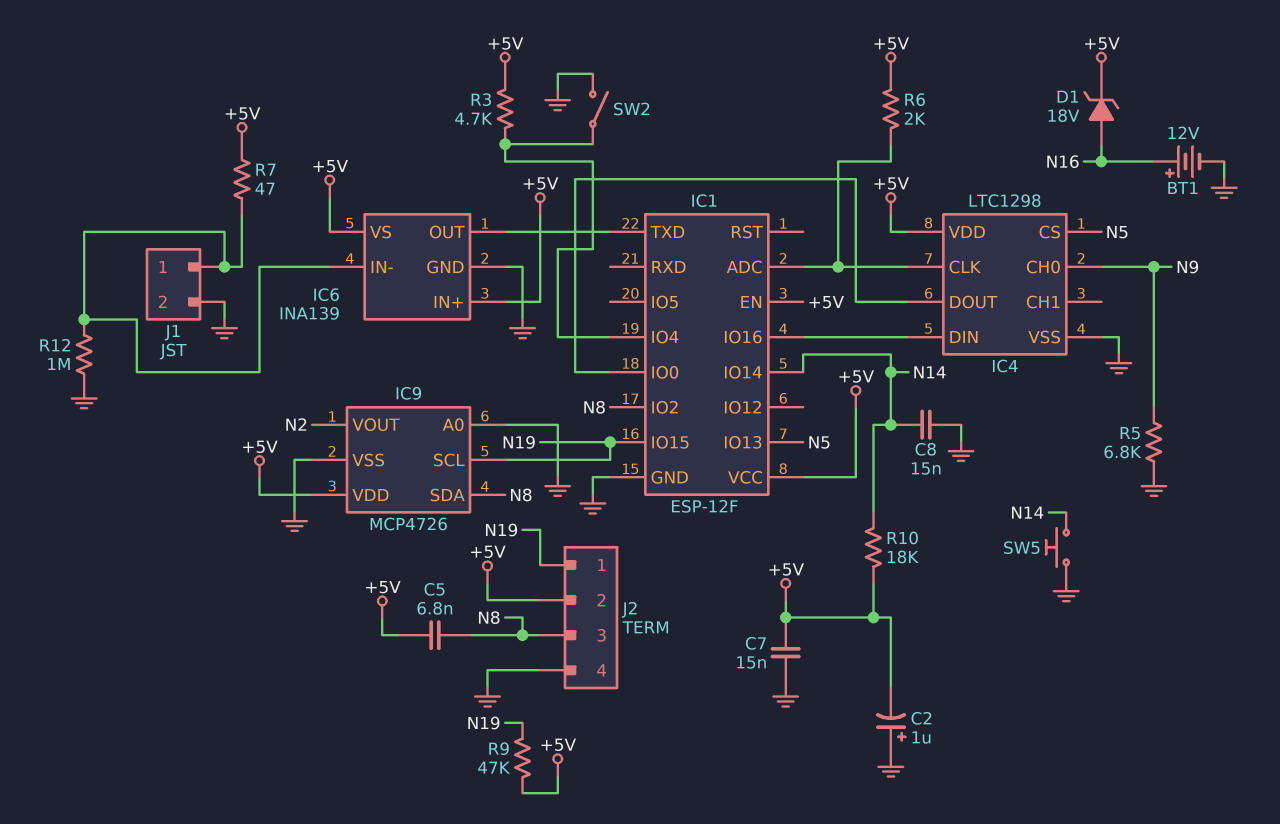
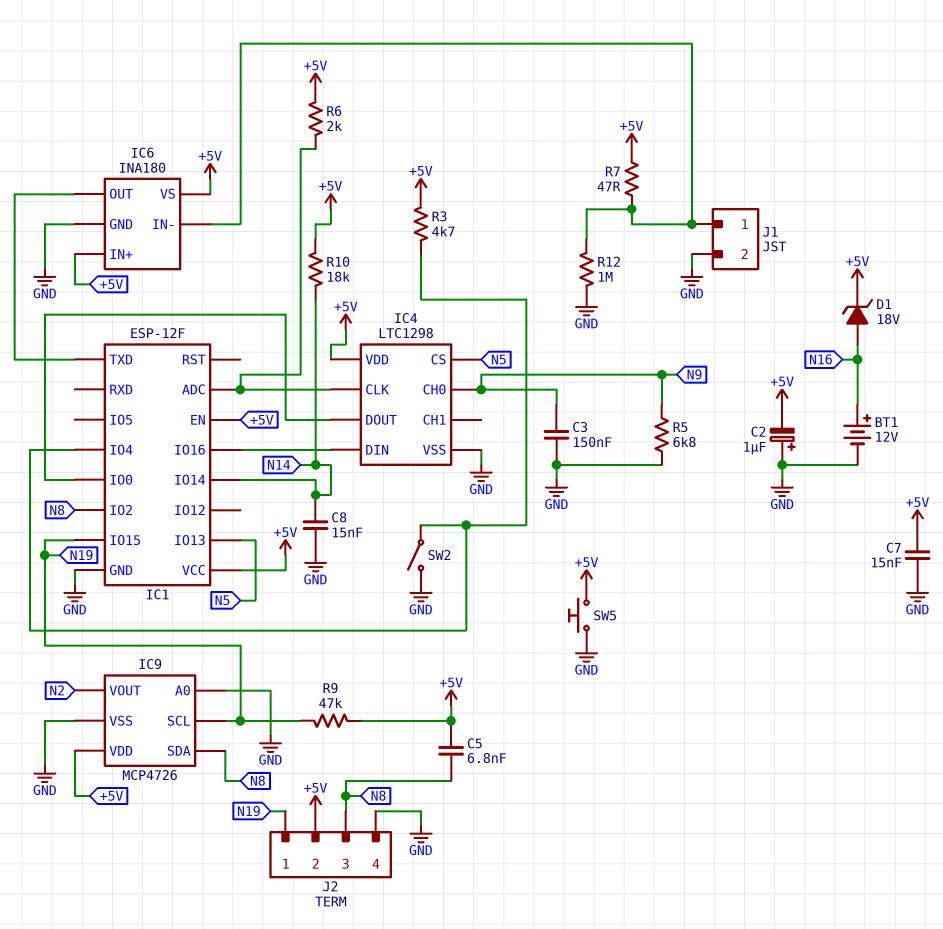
C3: none -> 150nF (GND, N9)
IC6: INA139 -> INA180
SW5: button (GND, N14) -> button (+5V, GND)

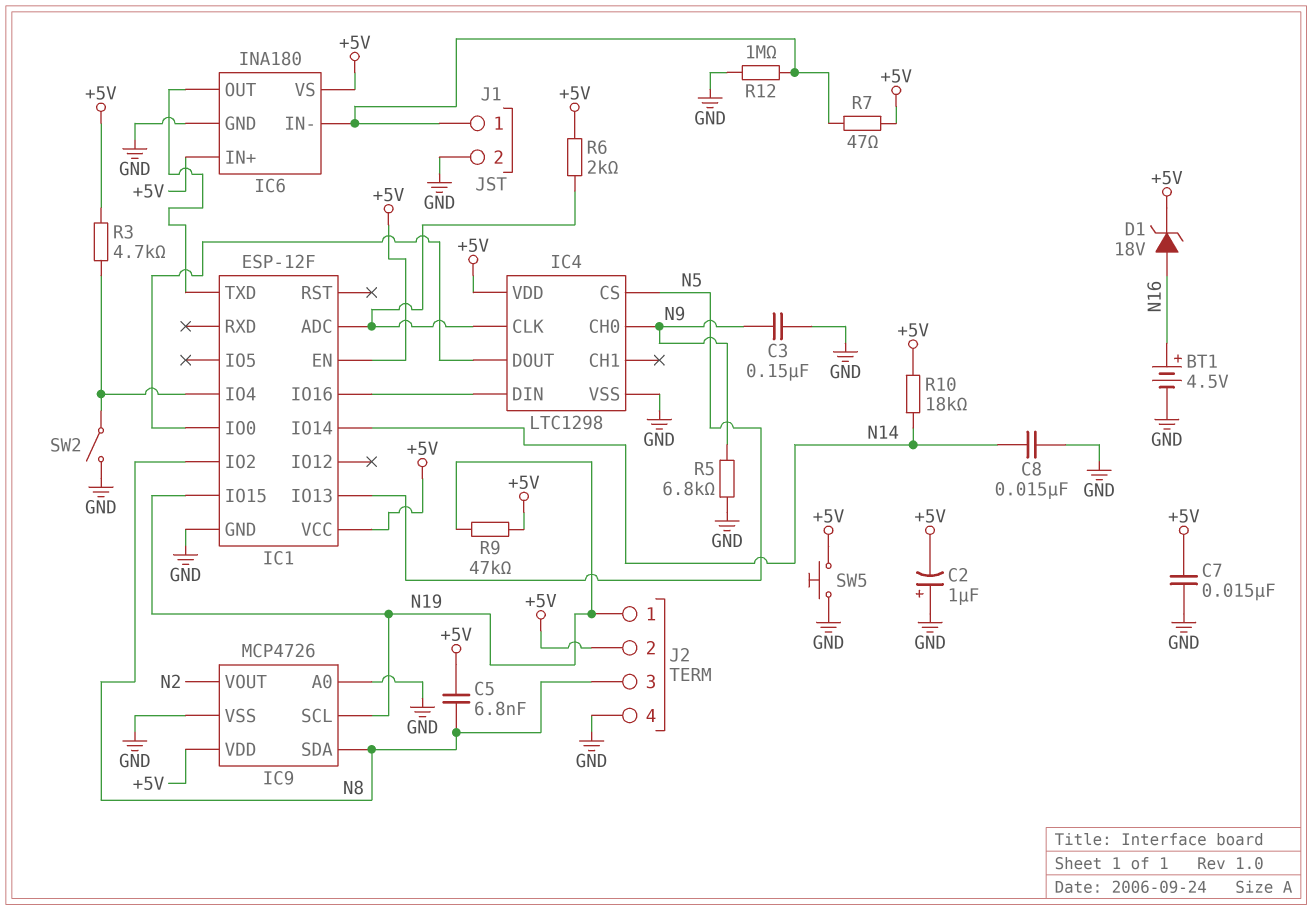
BT1: 12V (plus N16, minus GND) -> 4.5V (plus N16, minus GND)

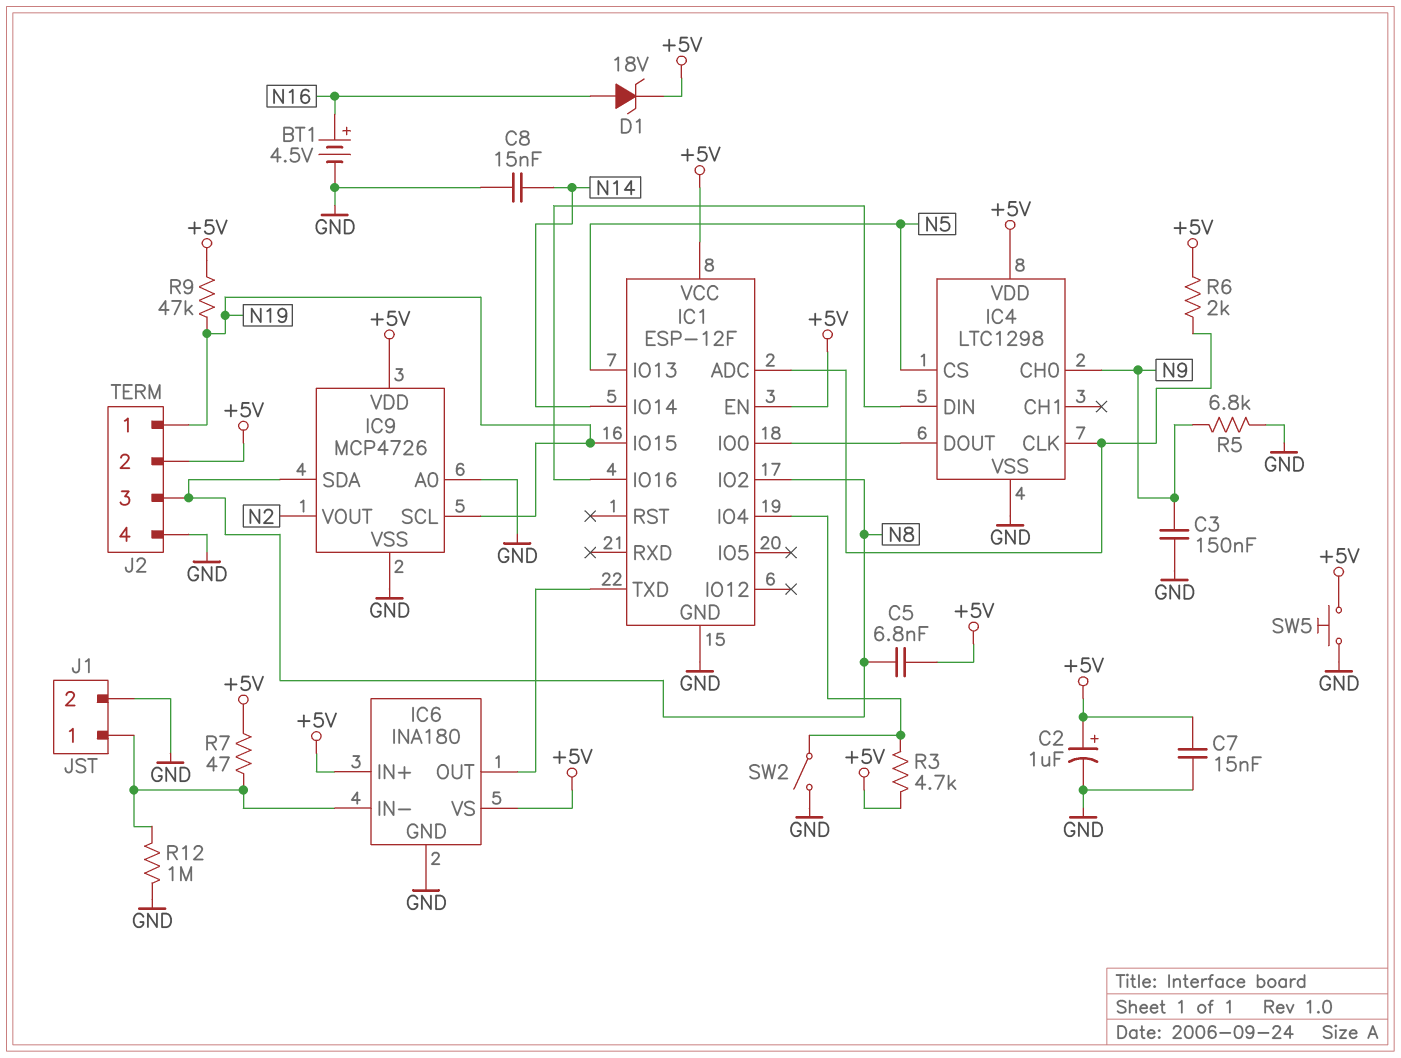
C2: 1uF (plus GND, minus +5V) -> 1uF (plus +5V, minus GND)
R10: 18k (+5V, N14) -> none

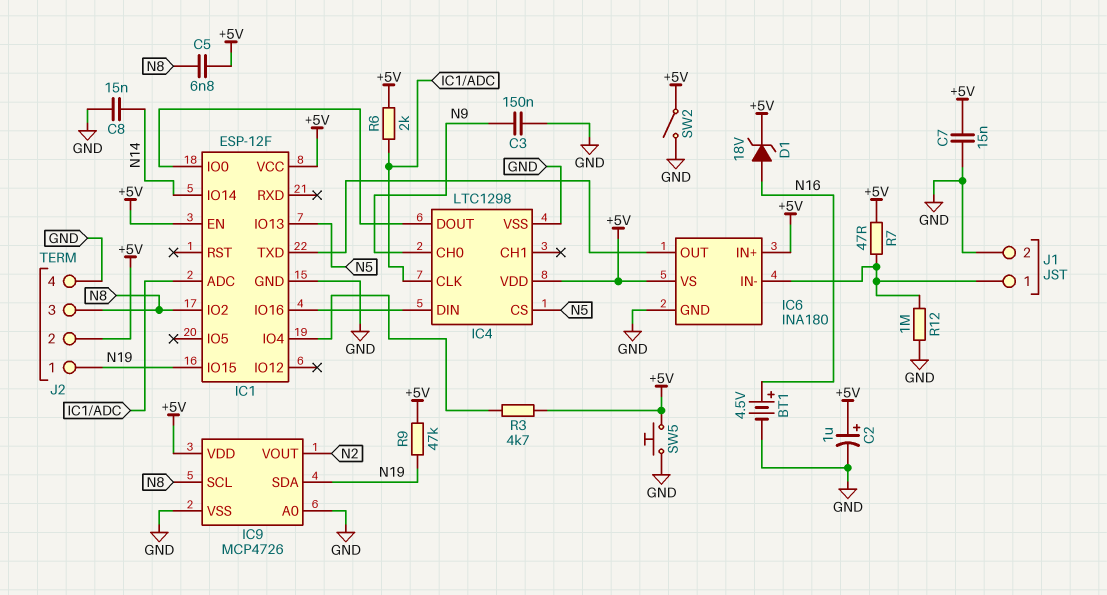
IC9 pin SCL: N19 -> N8
IC9 pin SDA: N8 -> N19
R5: 6.8k (GND, N9) -> none
SW2: switch (GND, IC1/IO4) -> switch (+5V, GND)

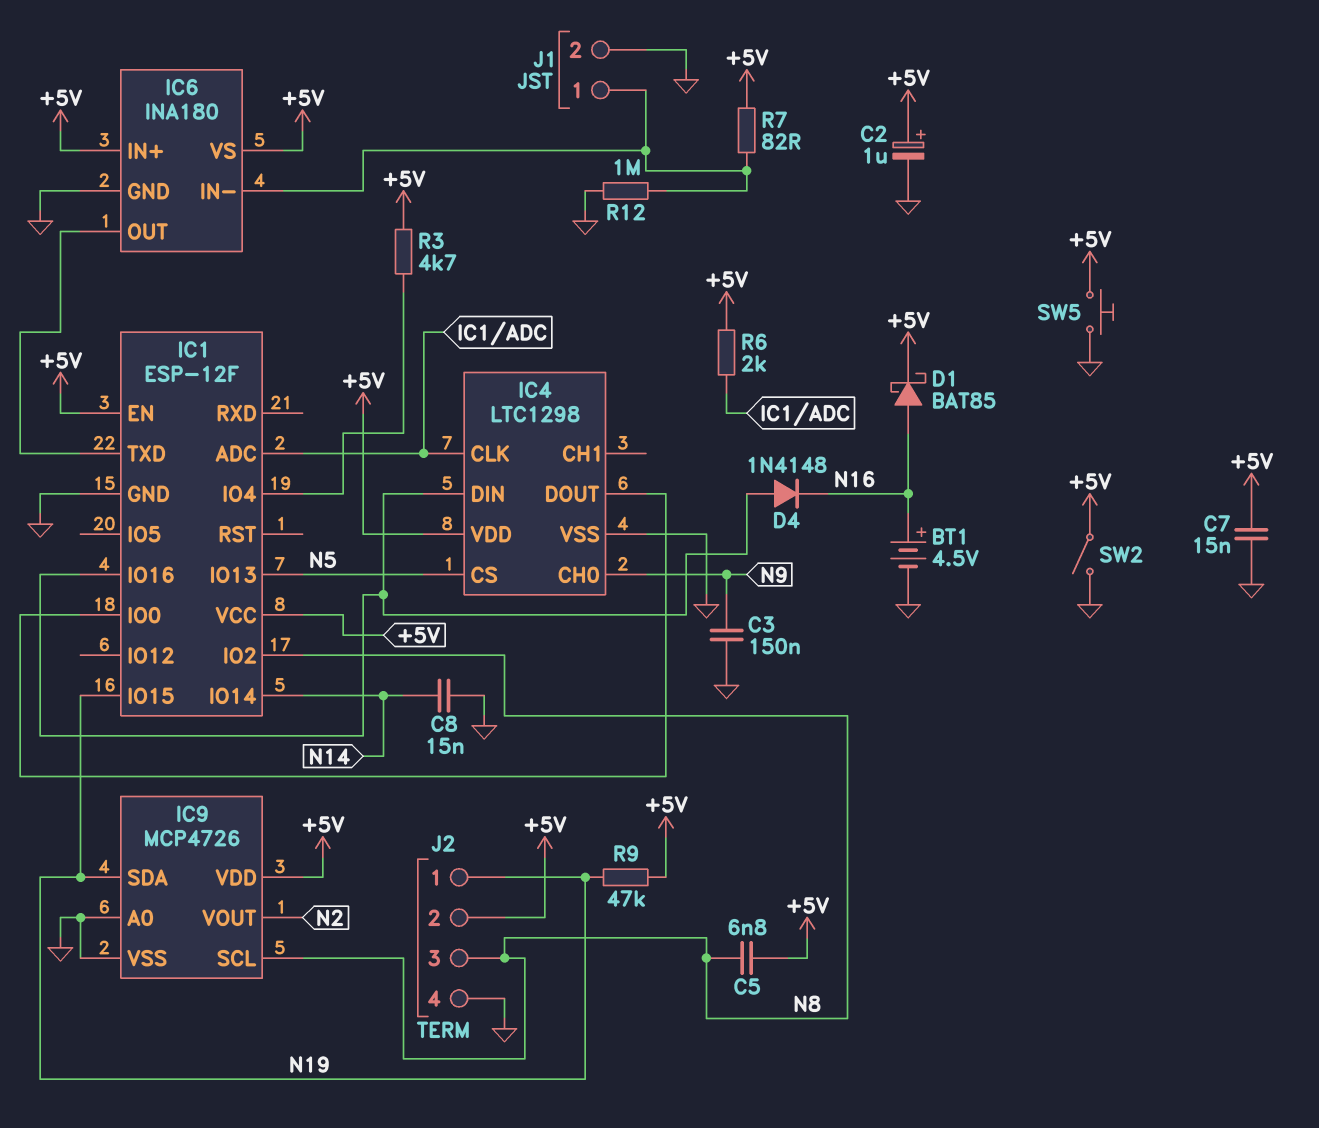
D1: zener 18V (A N16, K +5V) -> schottky BAT85 (A N16, K +5V)
D4: none -> diode 1N4148 (A IC1/IO16, K N16)
R7: 47 (+5V, IC6/IN-) -> 82 (+5V, IC6/IN-)

